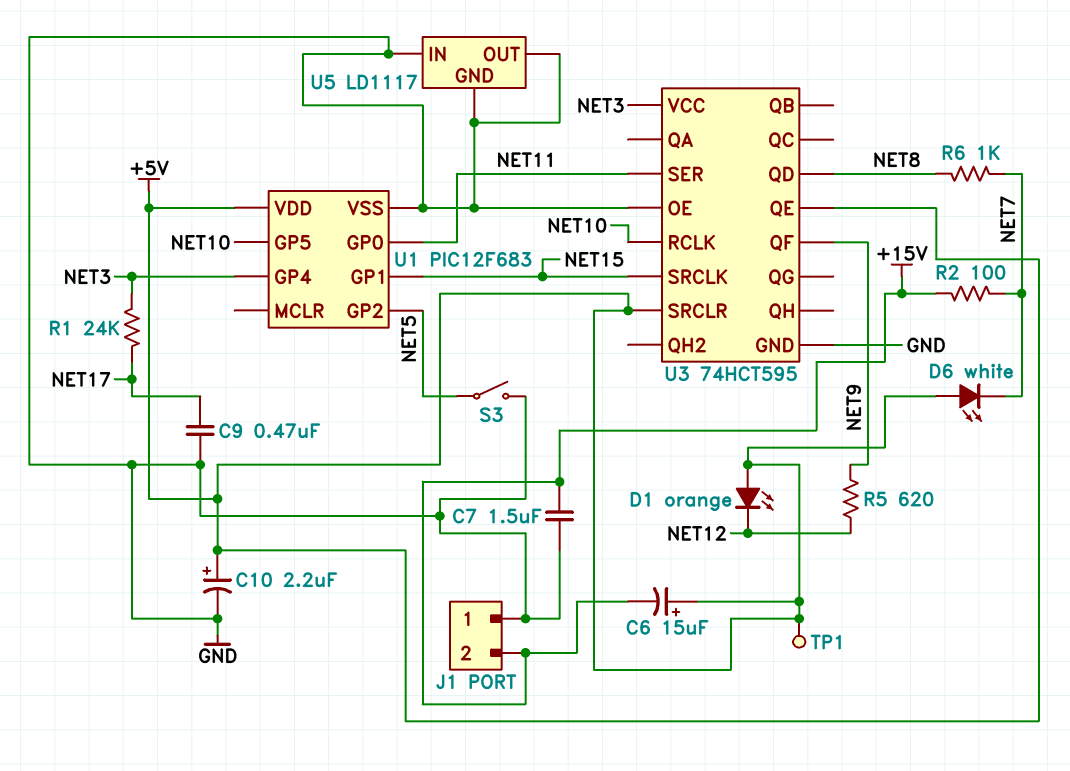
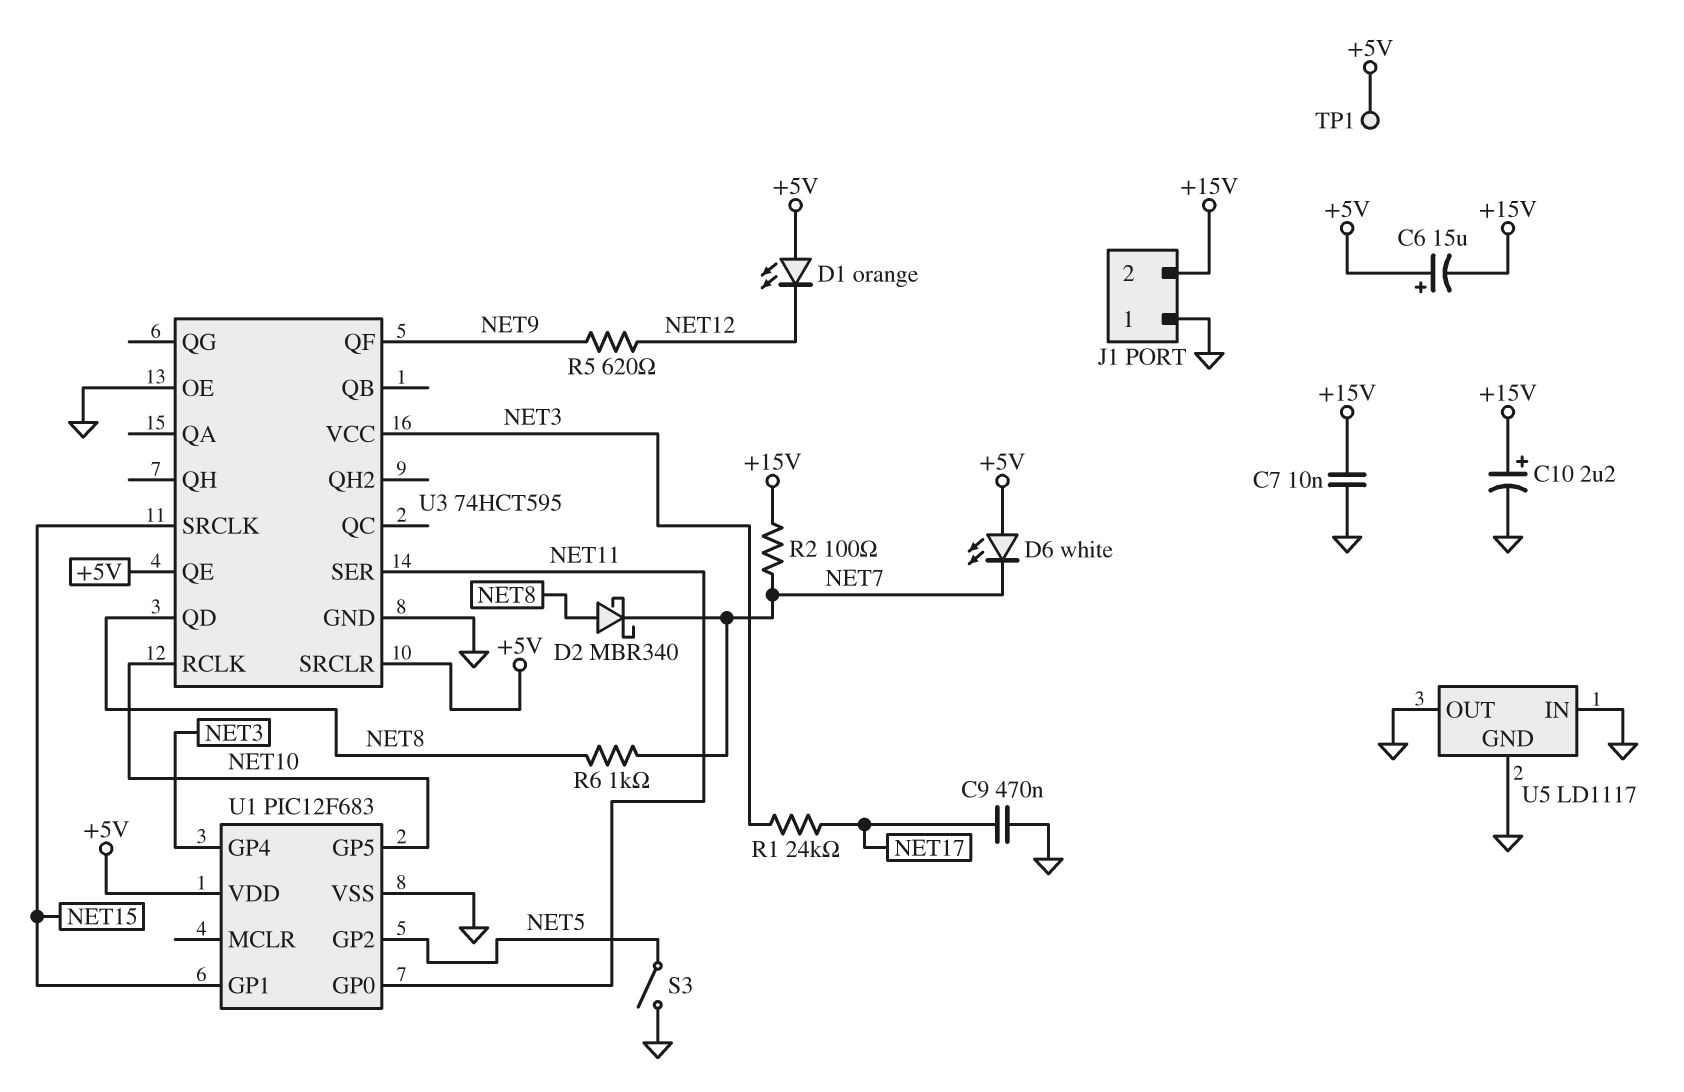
C7: 1.5uF (+15V, GND) -> 10nF (+15V, GND)
C10: 2.2uF (plus +5V, minus GND) -> 2.2uF (plus +15V, minus GND)
D2: none -> schottky MBR340 (A NET8, K NET7)

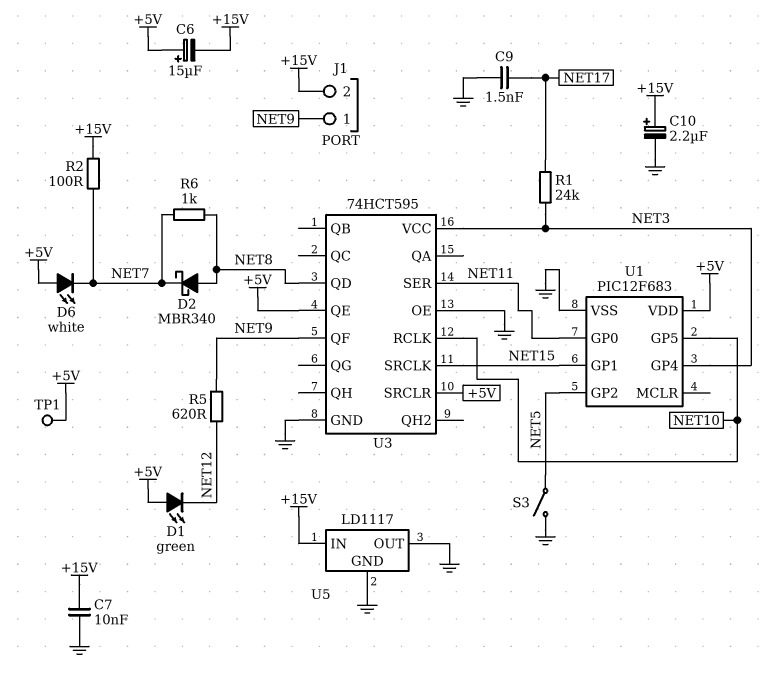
C9: 470nF (GND, NET17) -> 1.5nF (GND, NET17)
D1: LED orange (A +5V, K NET12) -> LED green (A +5V, K NET12)
J1 pin 1: GND -> NET9
U5 pin IN: GND -> +15V

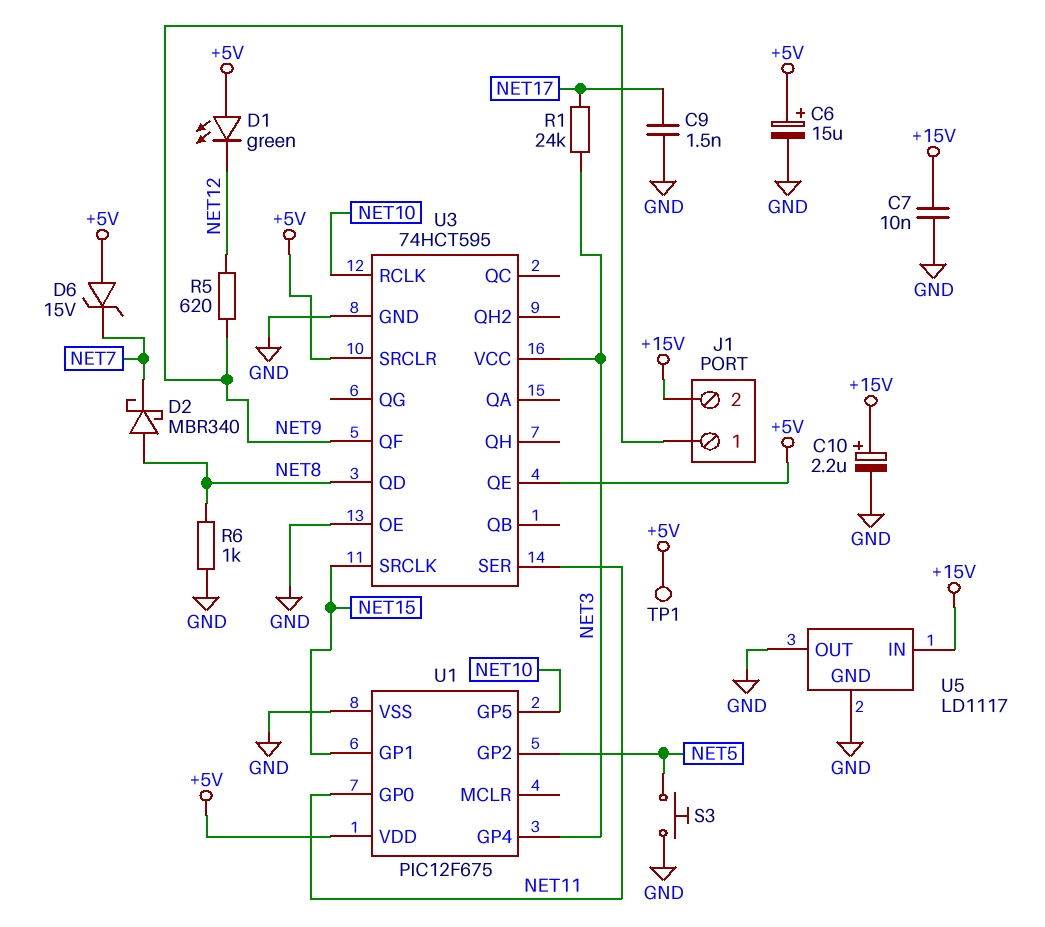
C6: 15uF (plus +5V, minus +15V) -> 15uF (plus +5V, minus GND)
D6: LED white (A +5V, K NET7) -> zener 15V (A +5V, K NET7)
R2: 100 (+15V, NET7) -> none
R6: 1k (NET7, NET8) -> 1k (GND, NET8)
S3: switch (GND, NET5) -> button (GND, NET5)
U1: PIC12F683 -> PIC12F675

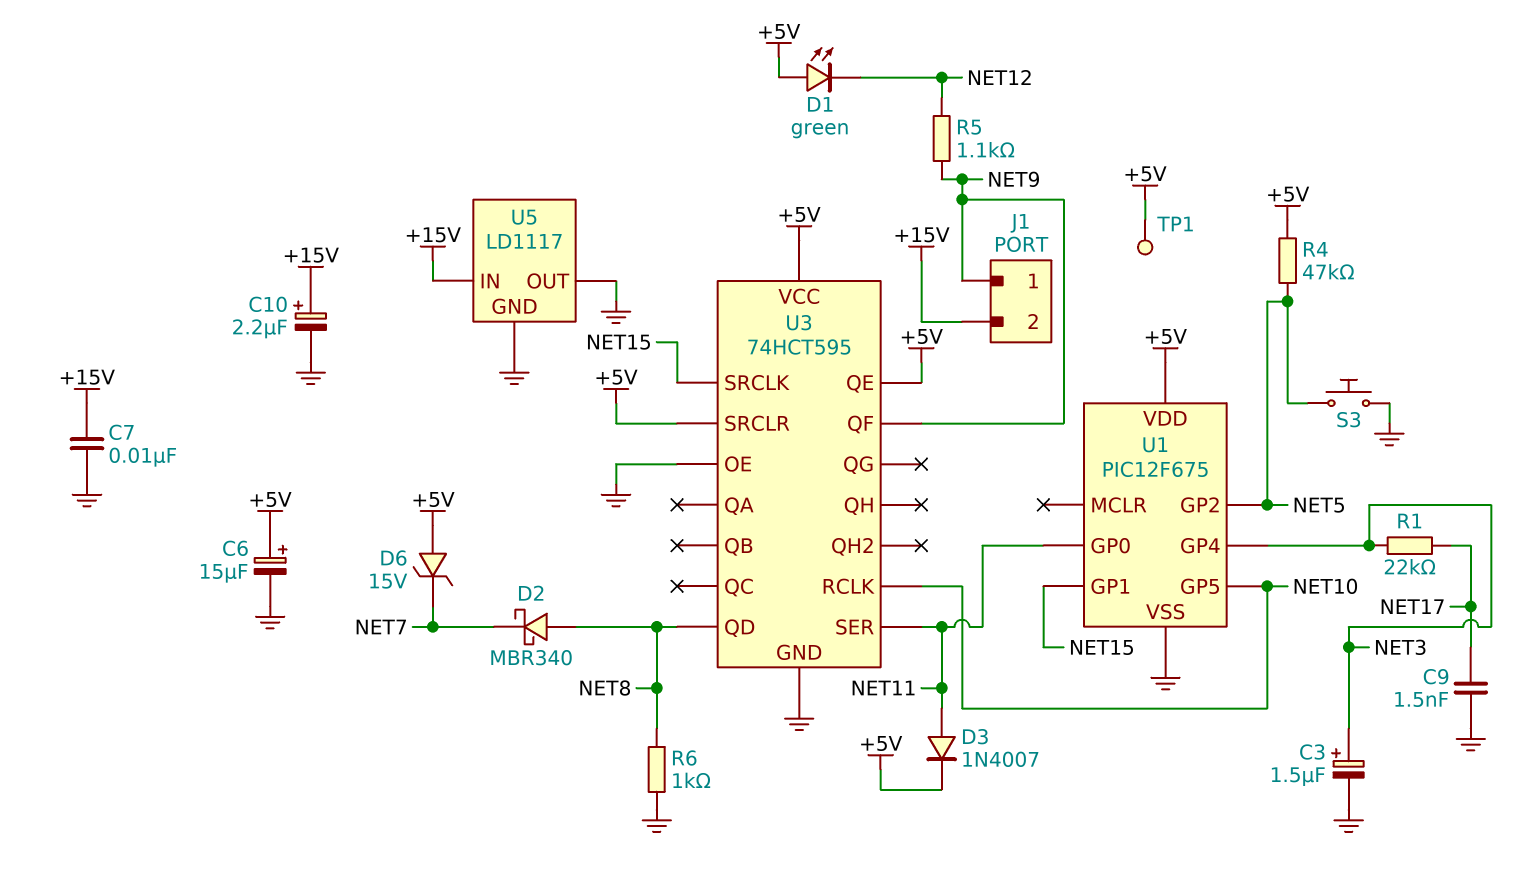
C3: none -> 1.5uF (plus NET3, minus GND)
D3: none -> diode 1N4007 (A NET11, K +5V)
R1: 24k (NET3, NET17) -> 22k (NET3, NET17)
R4: none -> 47k (+5V, NET5)
R5: 620 (NET9, NET12) -> 1.1k (NET9, NET12)
U3 pin VCC: NET3 -> +5V

